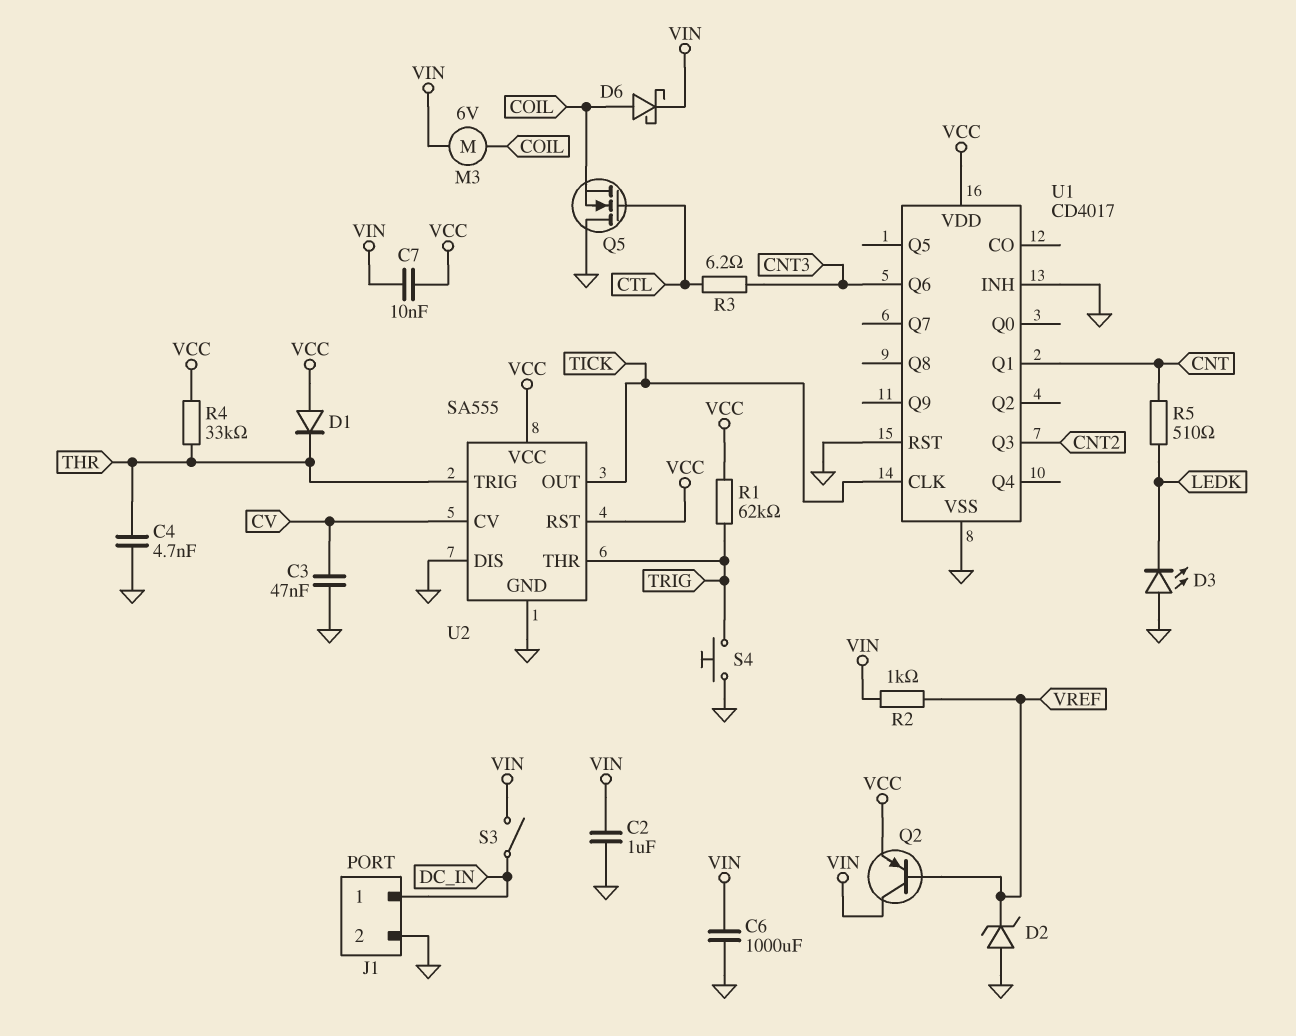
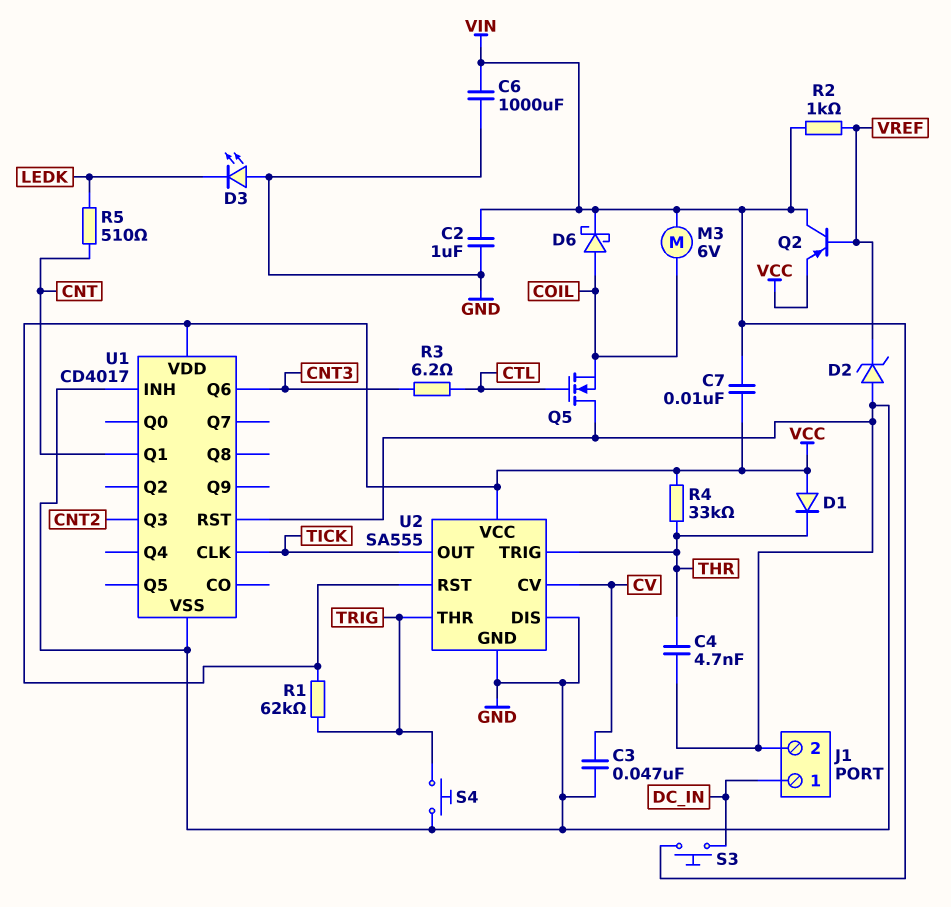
S3: switch (DC_IN, VIN) -> button (DC_IN, VIN)

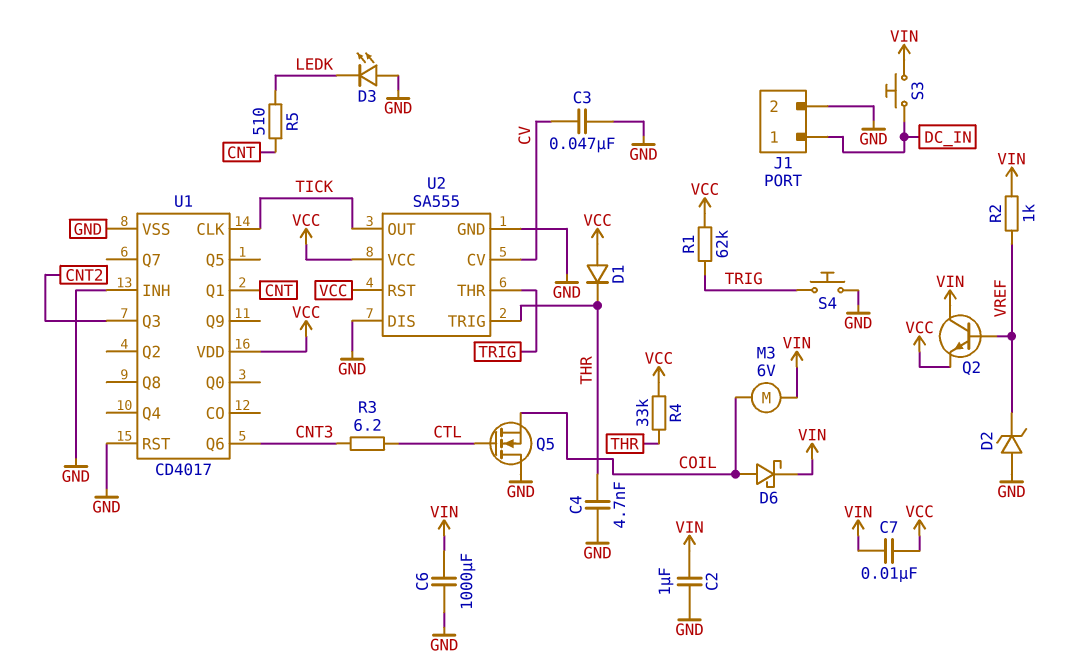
Q2: PNP (B VREF, C VIN, E VCC) -> NPN (B VREF, C VIN, E VCC)

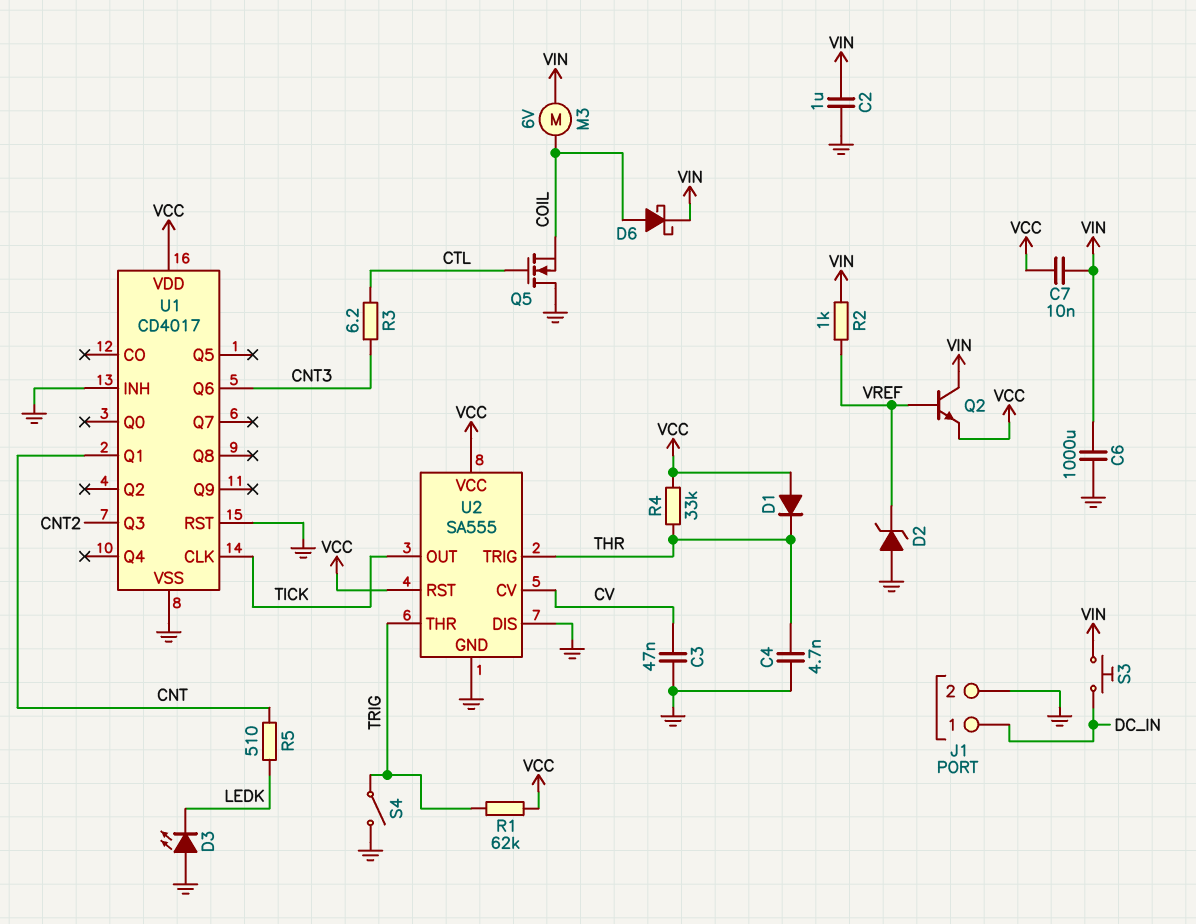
S4: button (GND, TRIG) -> switch (GND, TRIG)

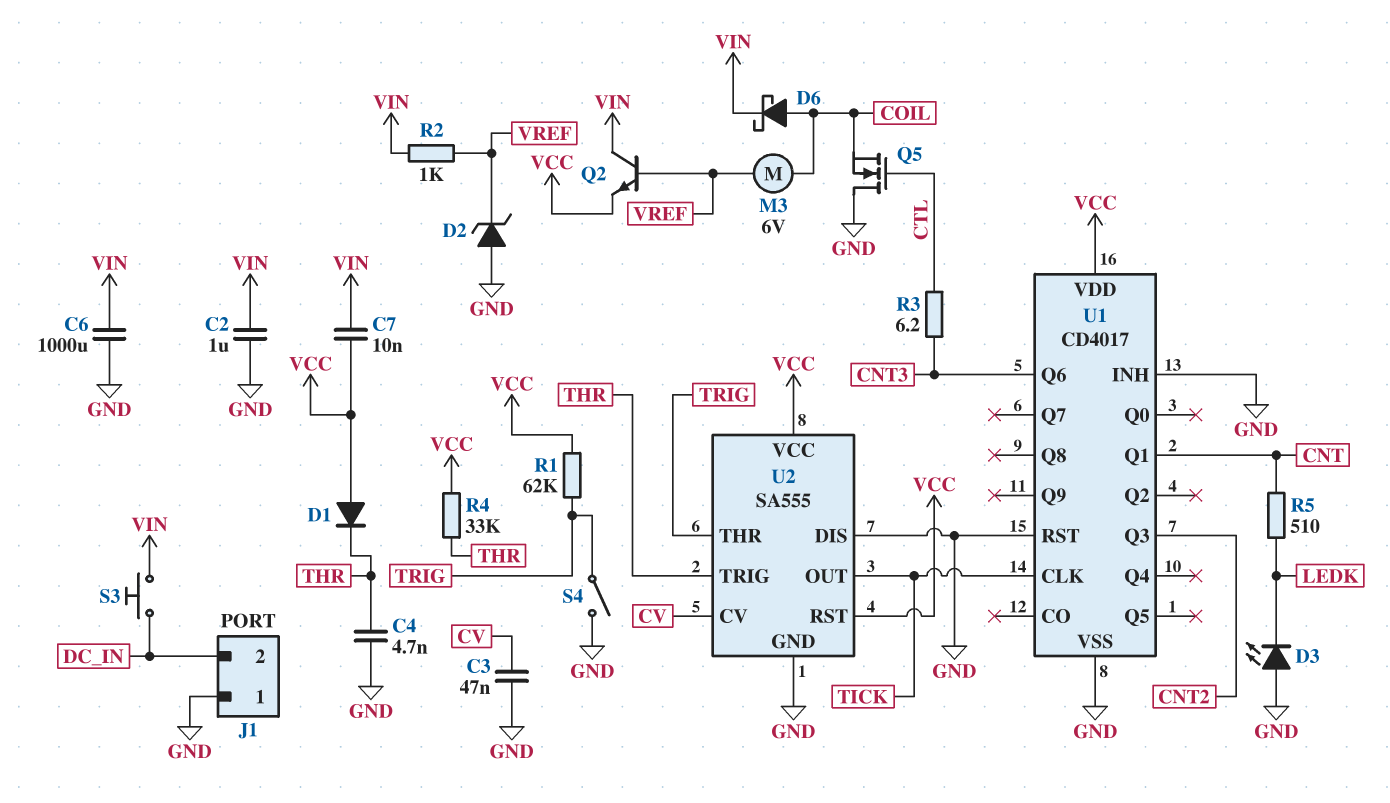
J1 pin 1: DC_IN -> GND
J1 pin 2: GND -> DC_IN
M3: motor 6V (COIL, VIN) -> motor 6V (COIL, VREF)

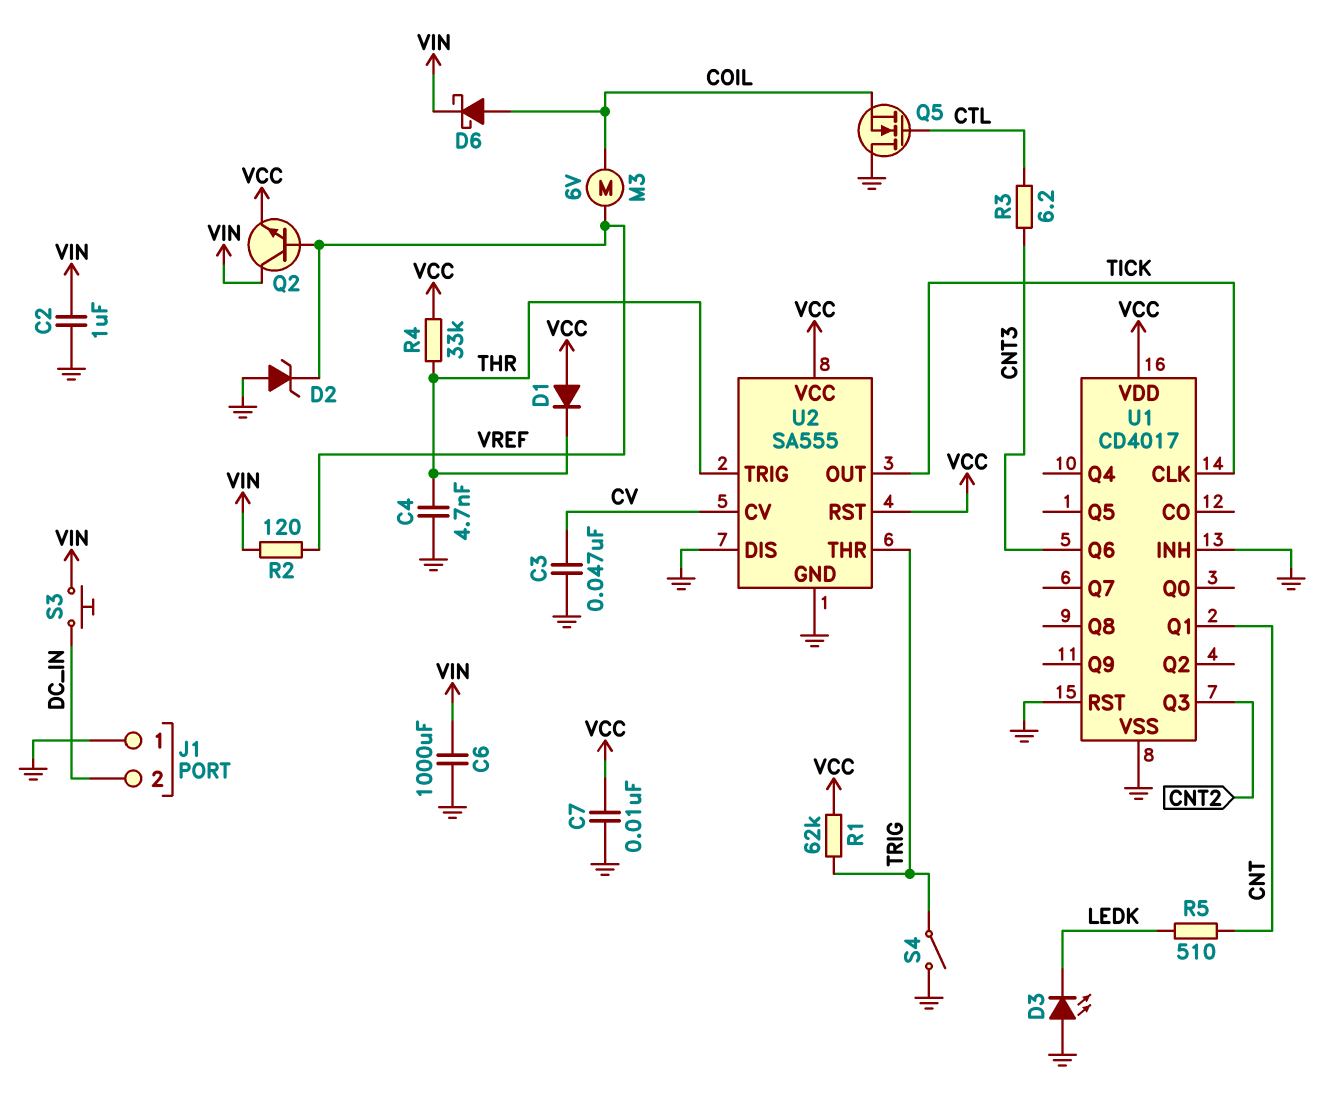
C7: 10nF (VCC, VIN) -> 10nF (GND, VCC)
R2: 1k (VIN, VREF) -> 120 (VIN, VREF)

